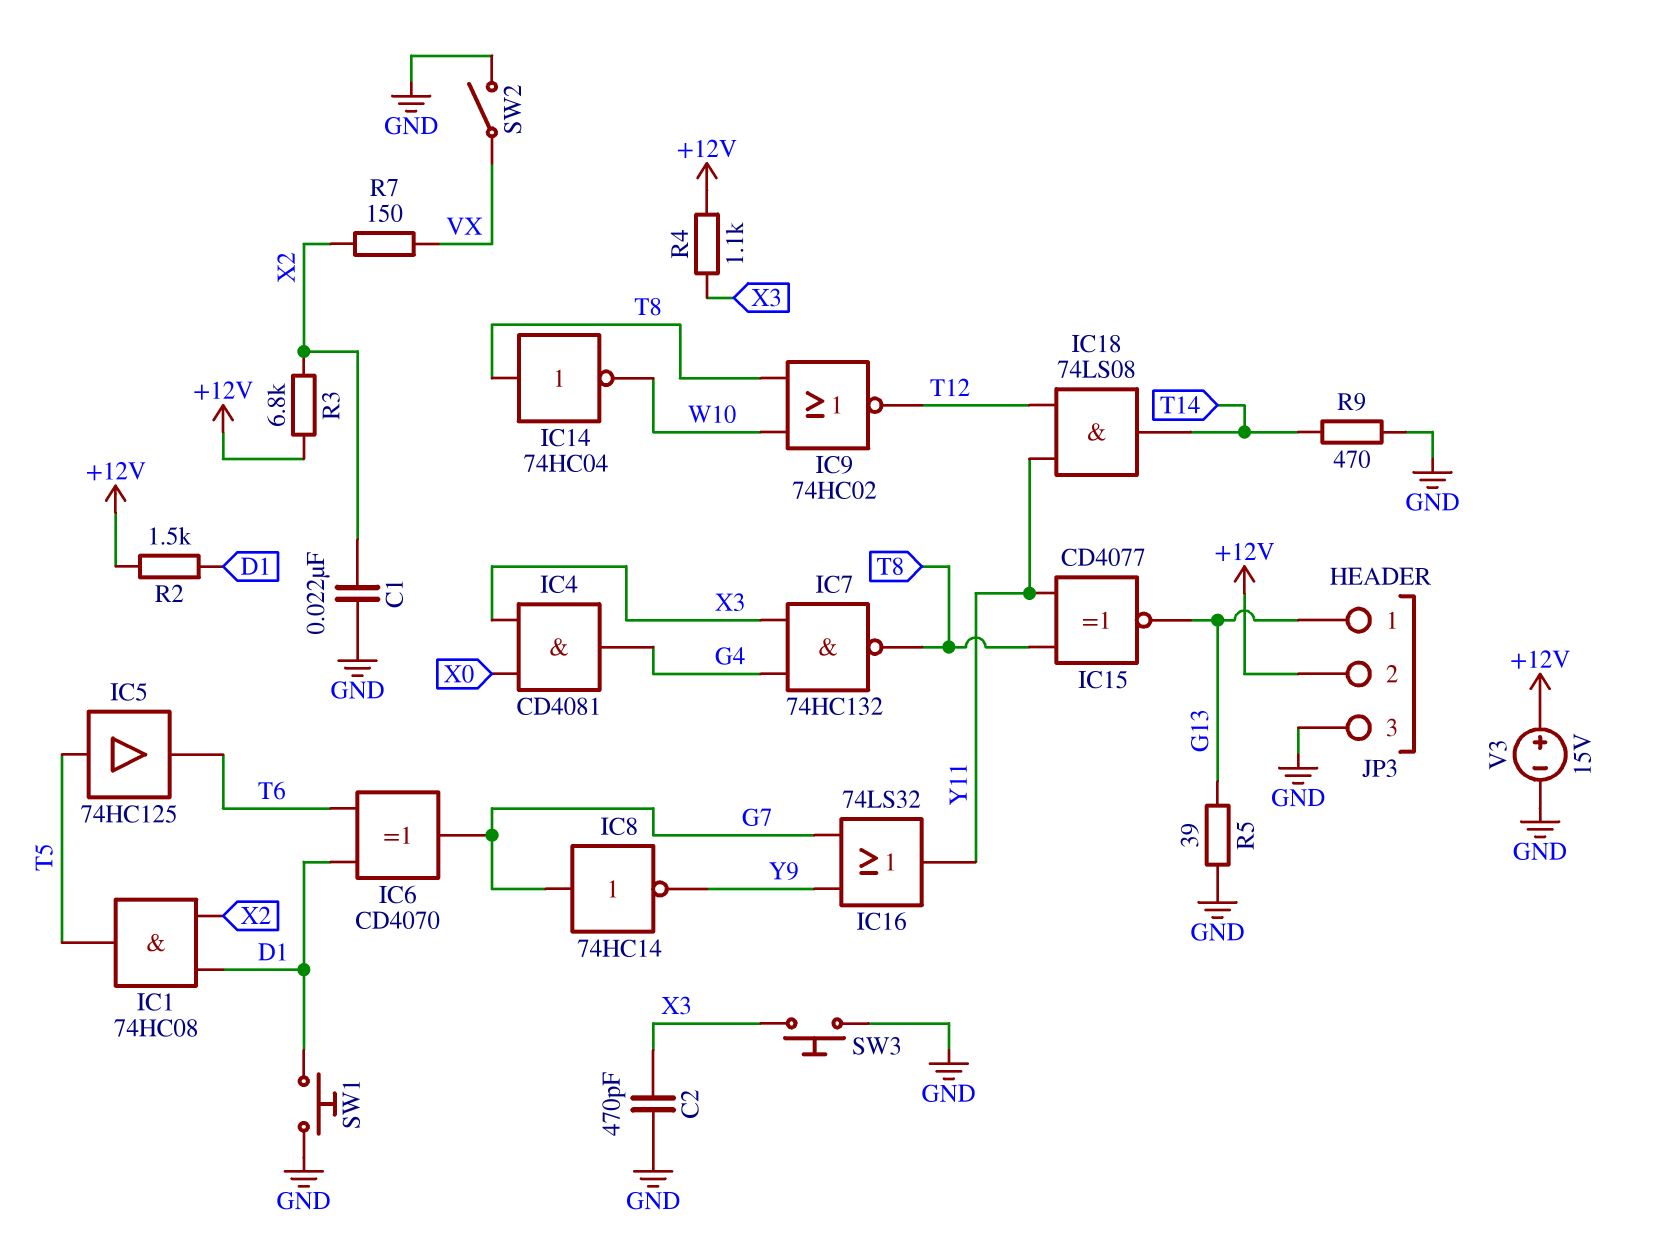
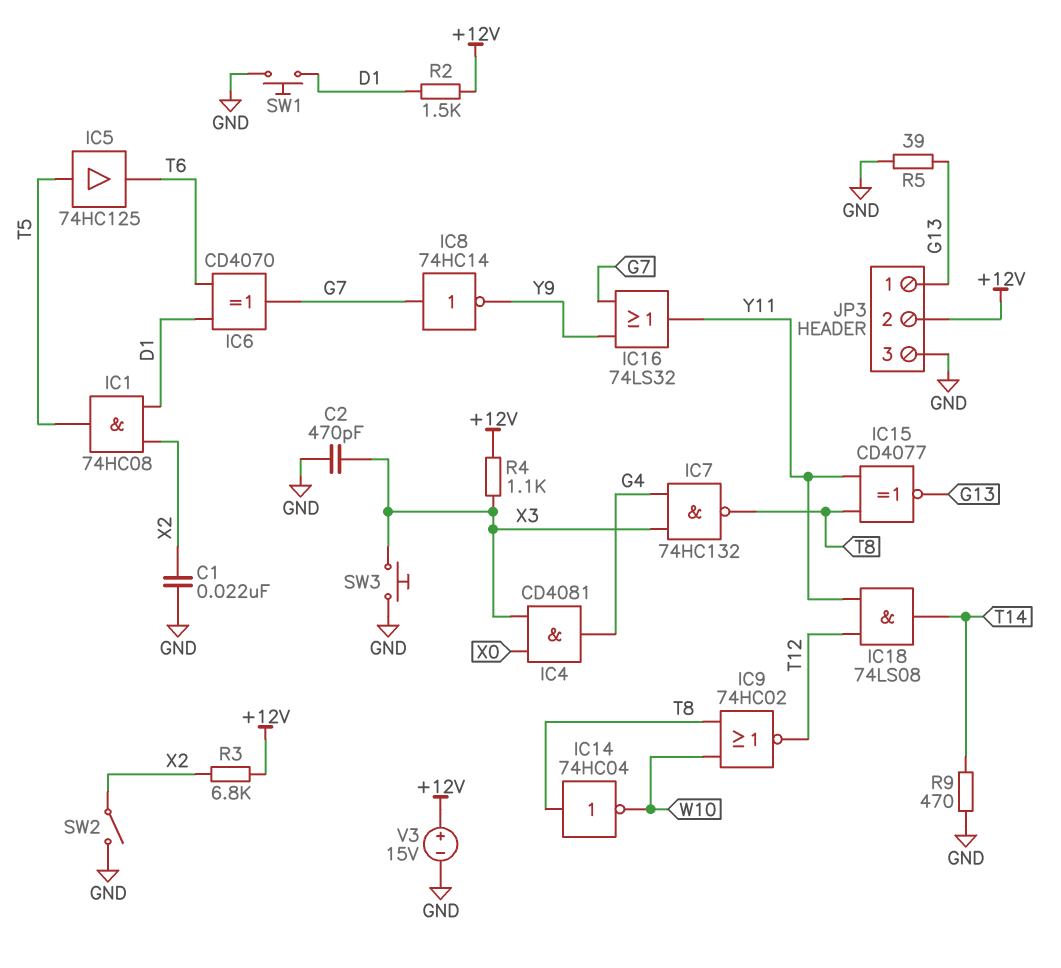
R7: 150 (VX, X2) -> none
SW2: switch (GND, VX) -> switch (GND, X2)

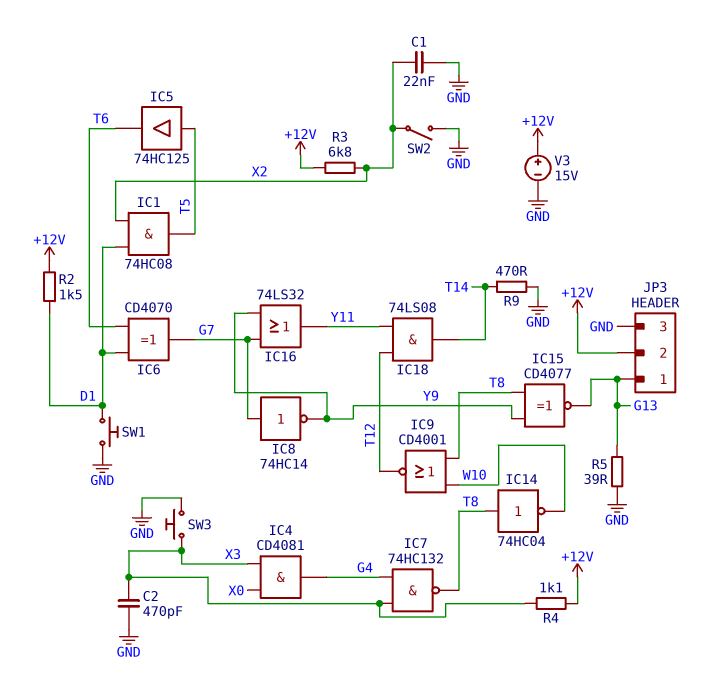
IC9: NOR 74HC02 (in T8, in W10, out T12) -> NOR CD4001 (in T8, in W10, out T12)
IC15: XNOR CD4077 (in T8, in Y11, out G13) -> XNOR CD4077 (in T8, in Y9, out G13)

